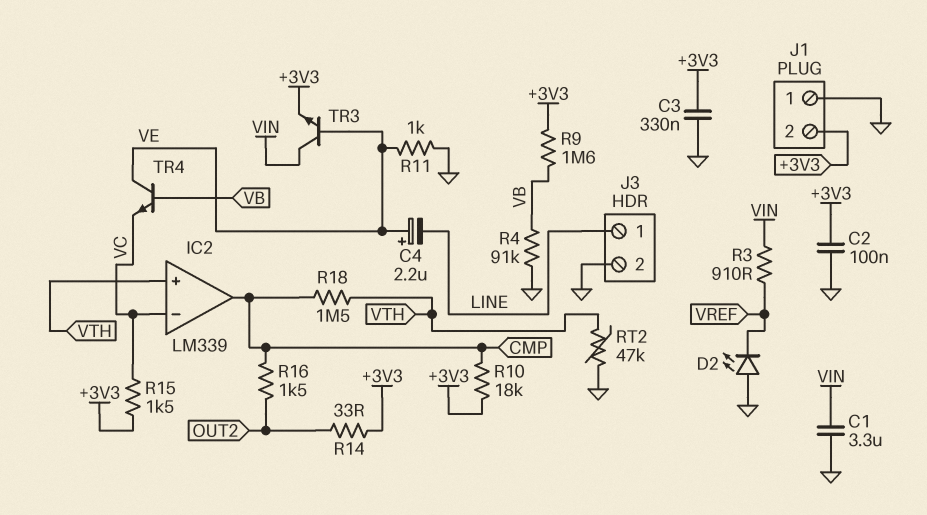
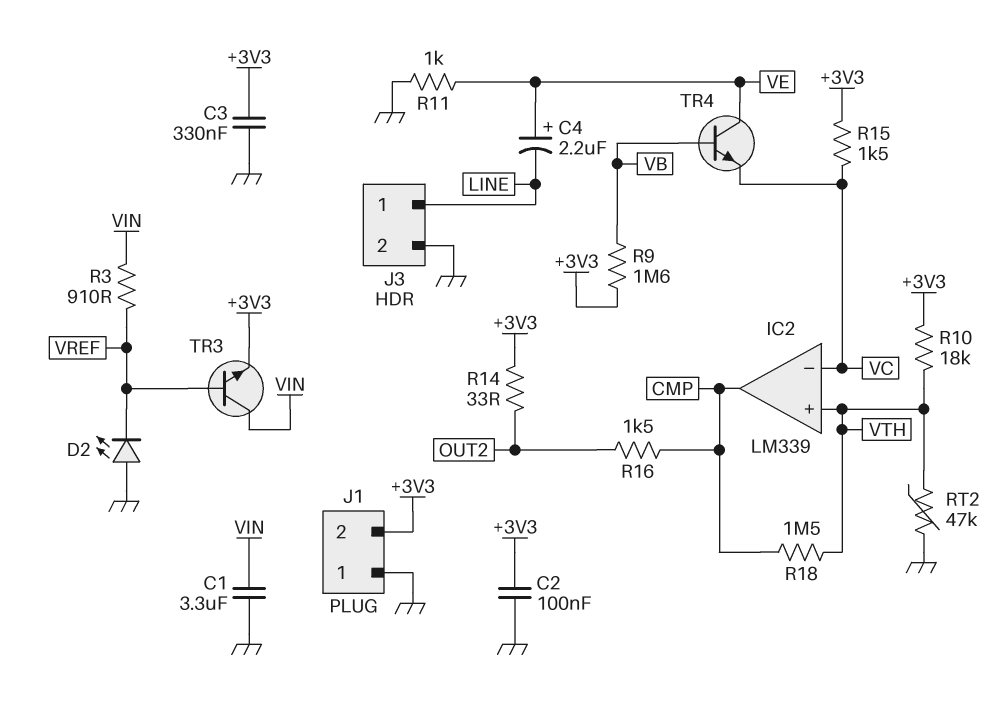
R4: 91k (GND, VB) -> none
R10: 18k (+3V3, CMP) -> 18k (+3V3, VTH)
TR3: NPN (B VE, C VIN, E +3V3) -> NPN (B VREF, C VIN, E +3V3)

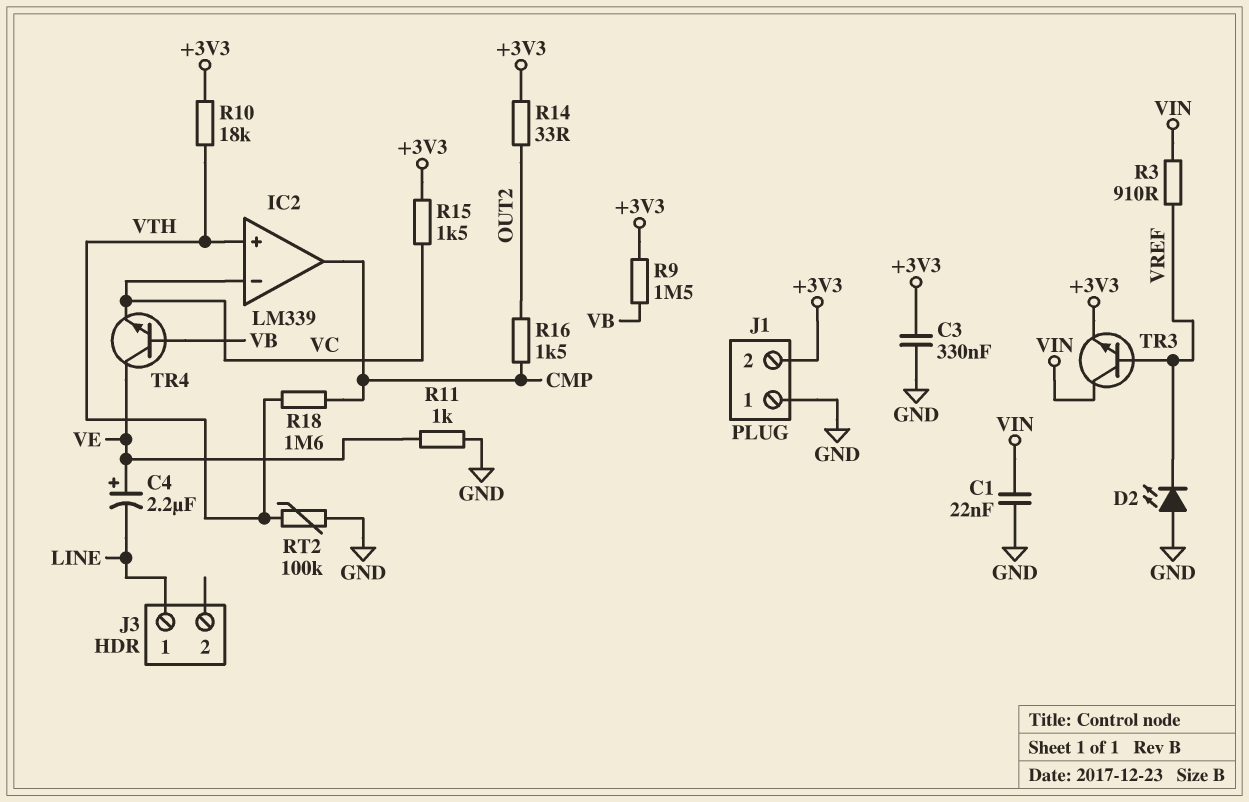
C1: 3.3uF (GND, VIN) -> 22nF (GND, VIN)
C2: 100nF (+3V3, GND) -> none
J3 pin 2: GND -> none
R9: 1.6M (+3V3, VB) -> 1.5M (+3V3, VB)
R18: 1.5M (CMP, VTH) -> 1.6M (CMP, VTH)
RT2: 47k (GND, VTH) -> 100k (GND, VTH)

